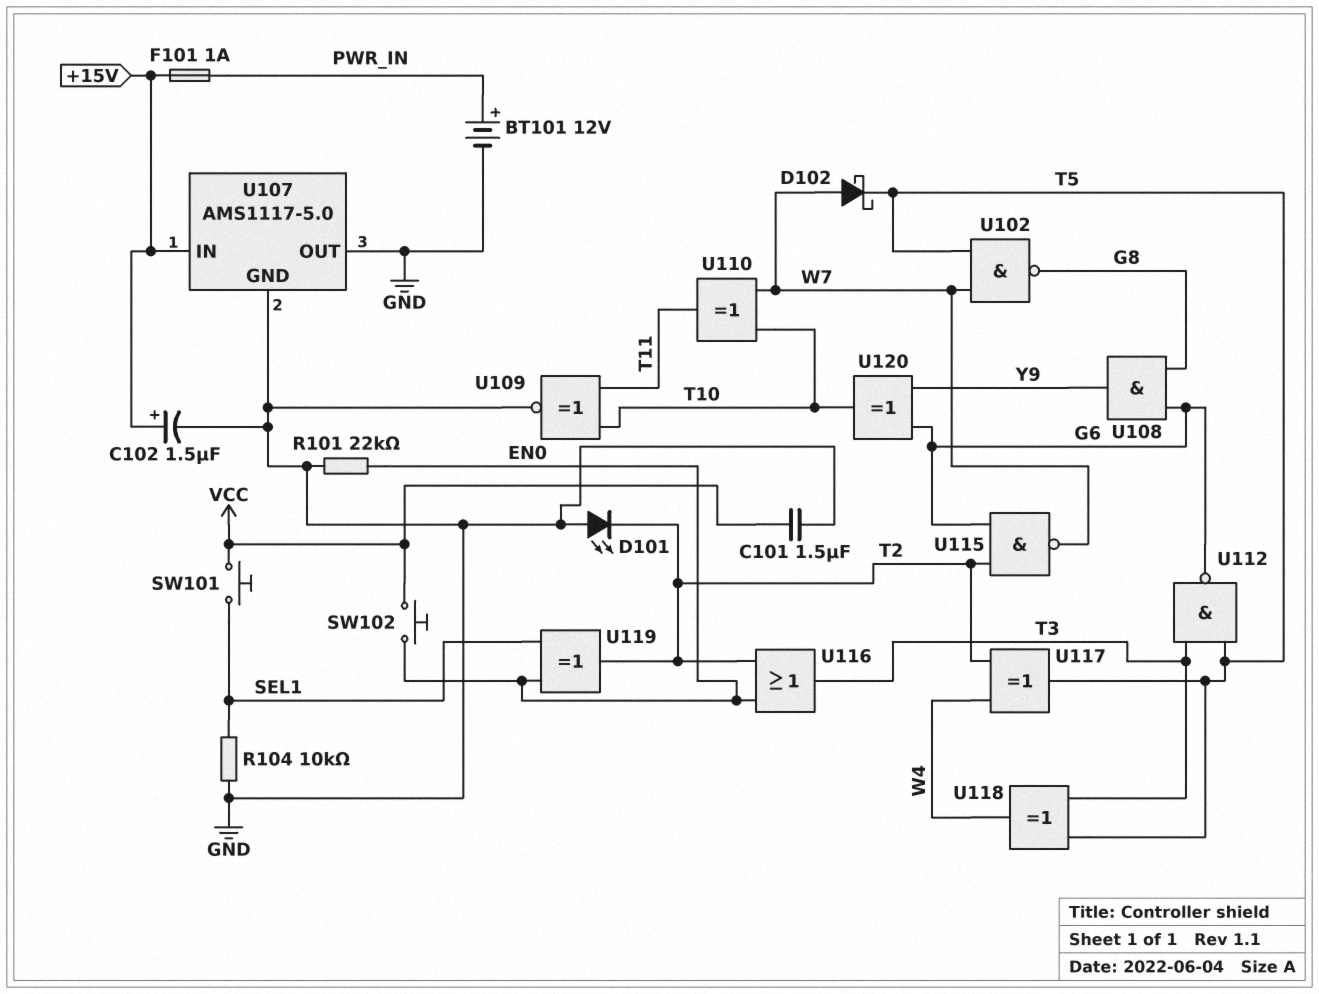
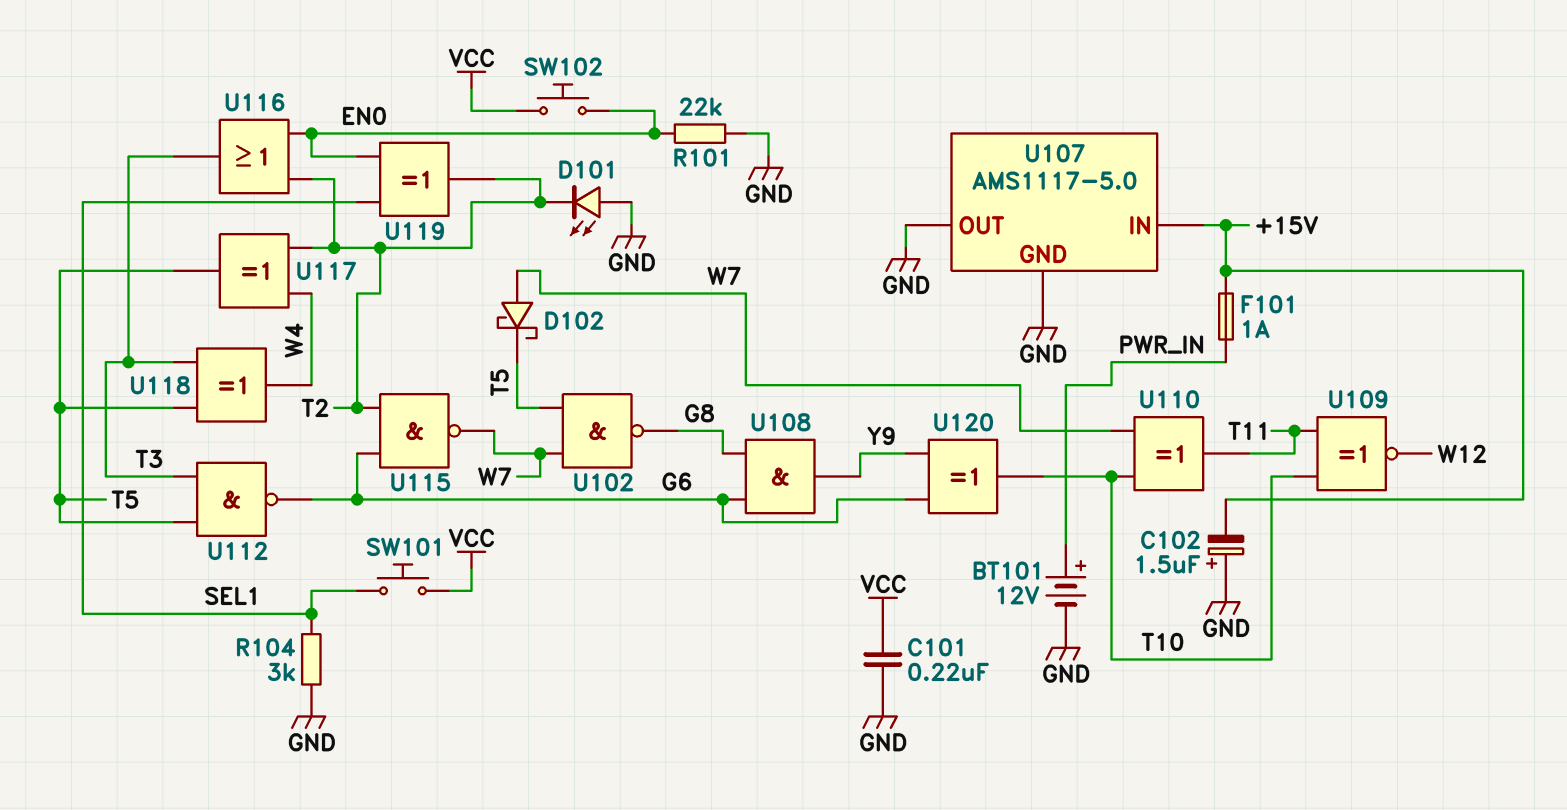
C101: 1.5uF (GND, VCC) -> 220nF (GND, VCC)
C102: 1.5uF (plus +15V, minus GND) -> 1.5uF (plus GND, minus +15V)
R104: 10k (GND, SEL1) -> 3k (GND, SEL1)
U109: XNOR (in T10, in T11, out GND) -> XNOR (in T10, in T11, out W12)

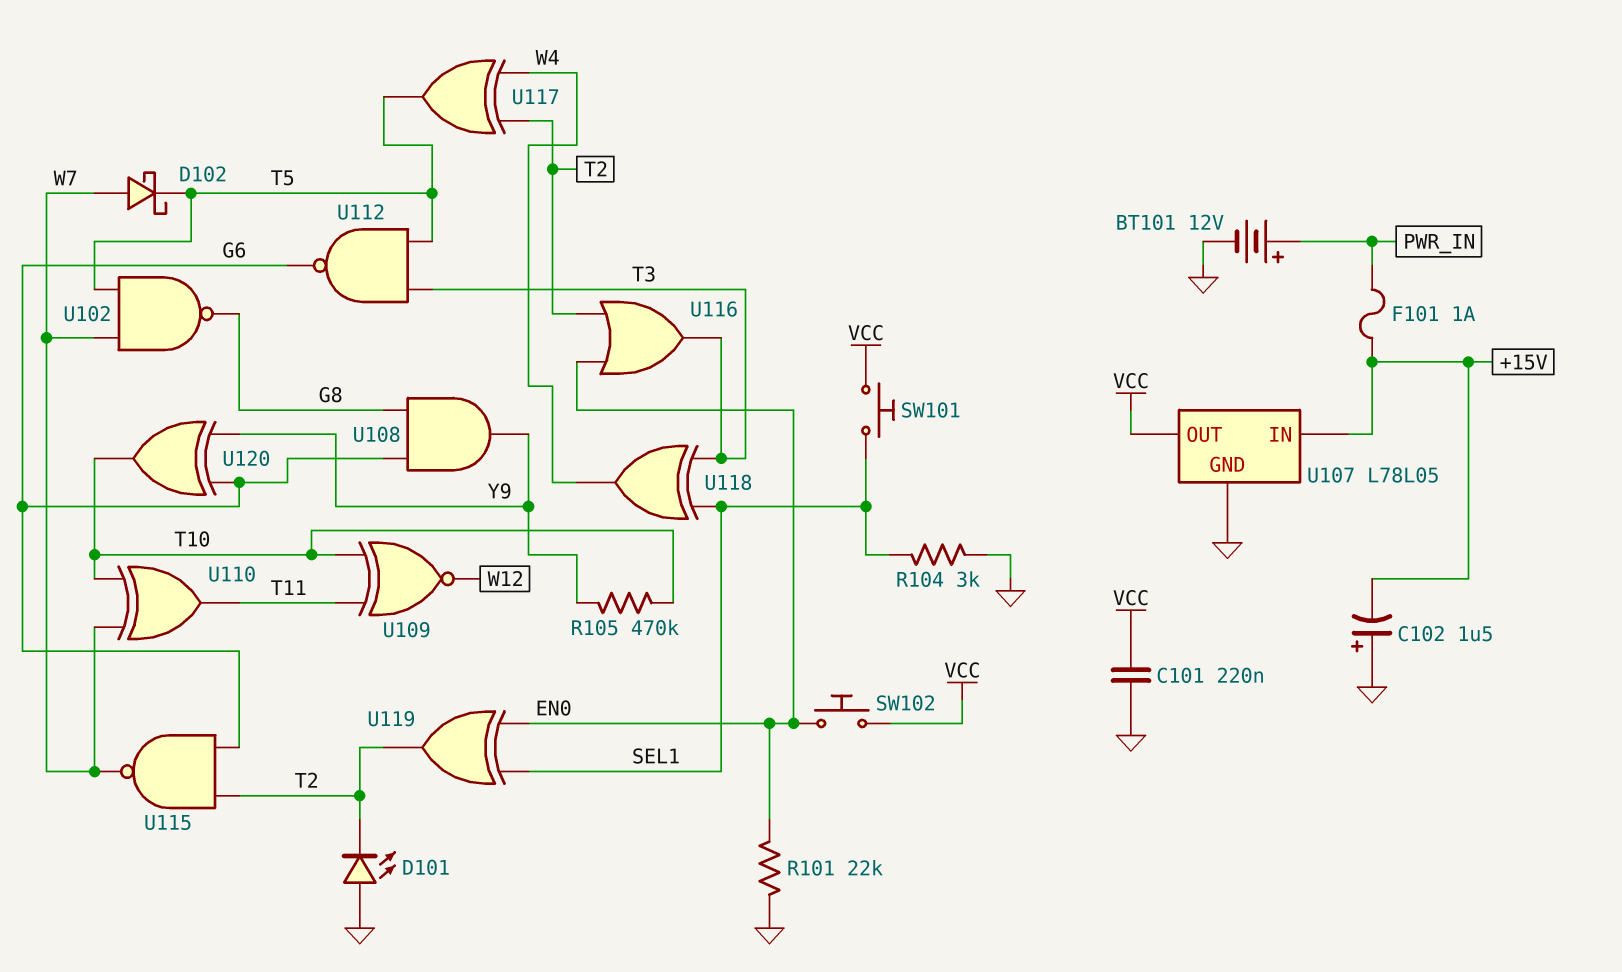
R105: none -> 470k (T10, Y9)
U107: AMS1117-5.0 -> L78L05
U107 pin OUT: GND -> VCC
U118: XOR (in T3, in T5, out W4) -> XOR (in SEL1, in T3, out W4)

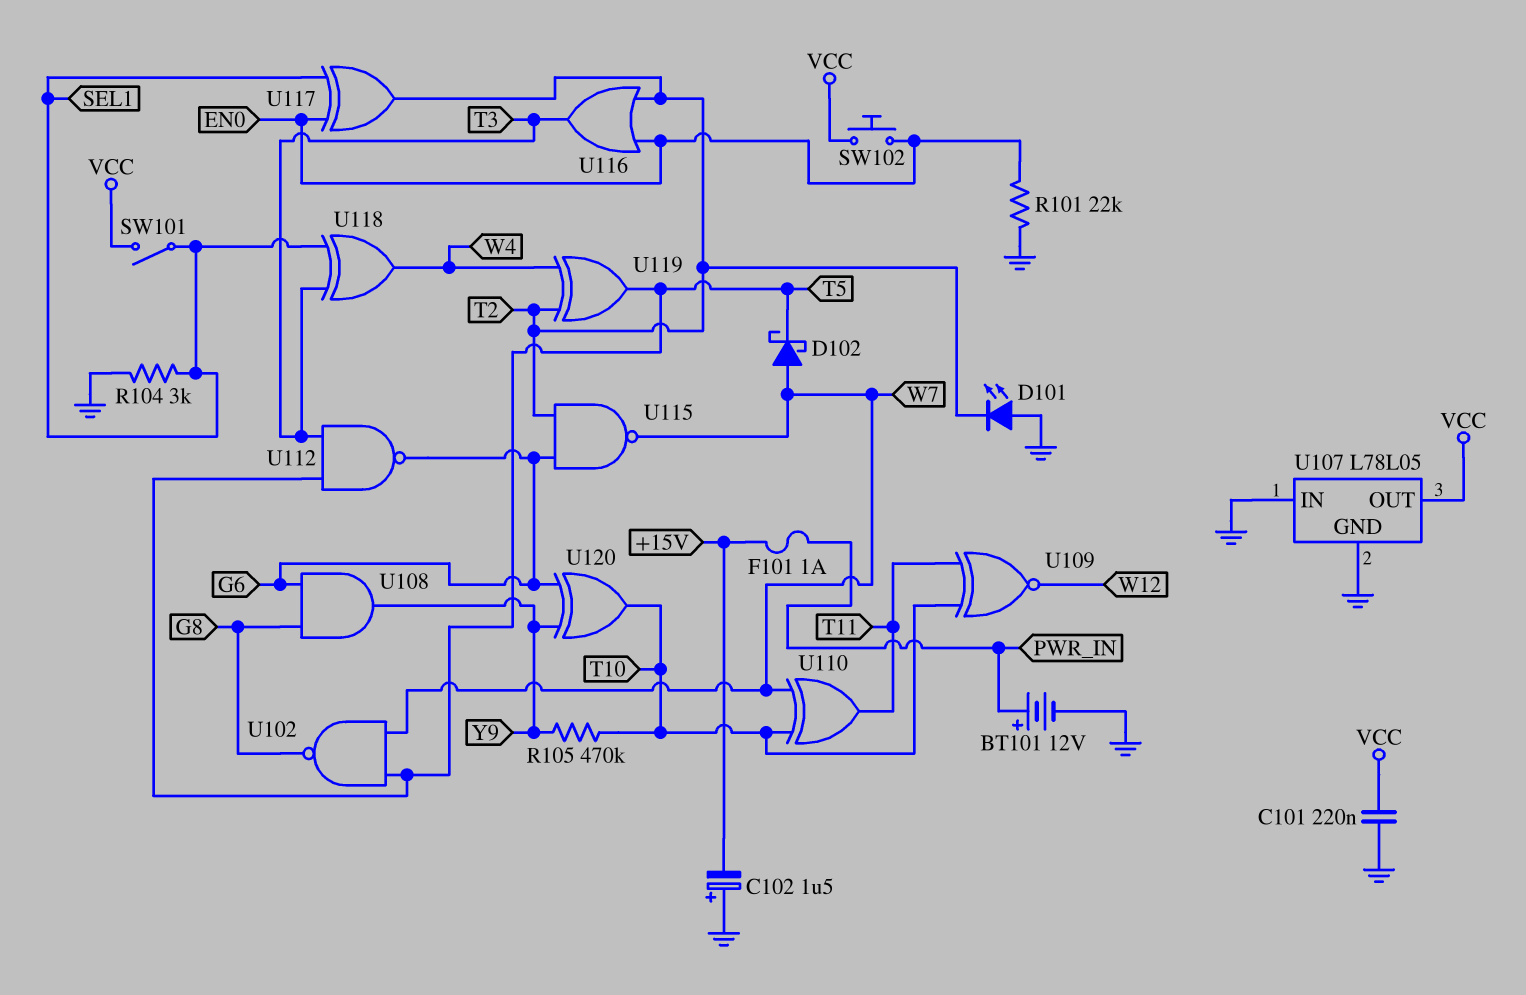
SW101: button (SEL1, VCC) -> switch (SEL1, VCC)
U107 pin IN: +15V -> GND
U117: XOR (in T2, in W4, out T5) -> XOR (in EN0, in SEL1, out T2)
U119: XOR (in EN0, in SEL1, out T2) -> XOR (in T2, in W4, out T5)

